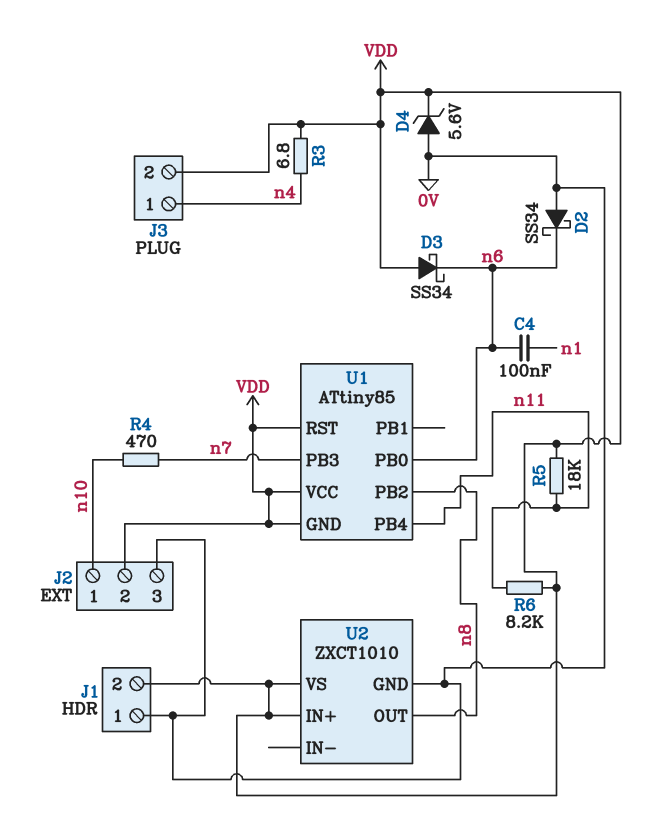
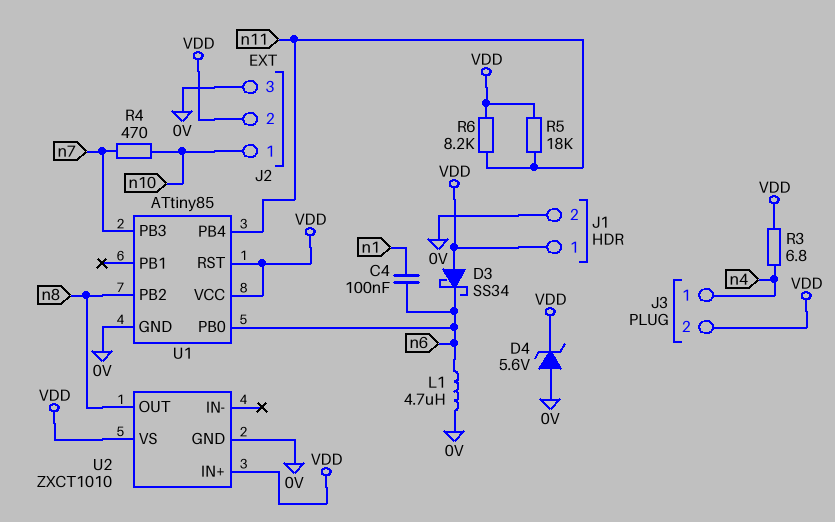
D2: schottky SS34 (A 0V, K n6) -> none
J1 pin 1: 0V -> VDD
J1 pin 2: VDD -> 0V
L1: none -> 4.7uH (0V, n6)
U1 pin GND: VDD -> 0V

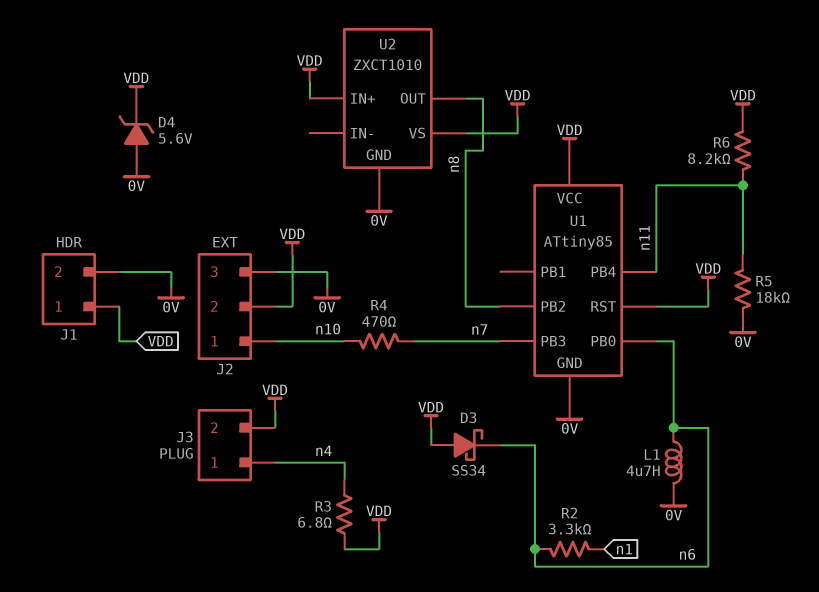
C4: 100nF (n1, n6) -> none
R2: none -> 3.3k (n1, n6)
R5: 18k (VDD, n11) -> 18k (0V, n11)

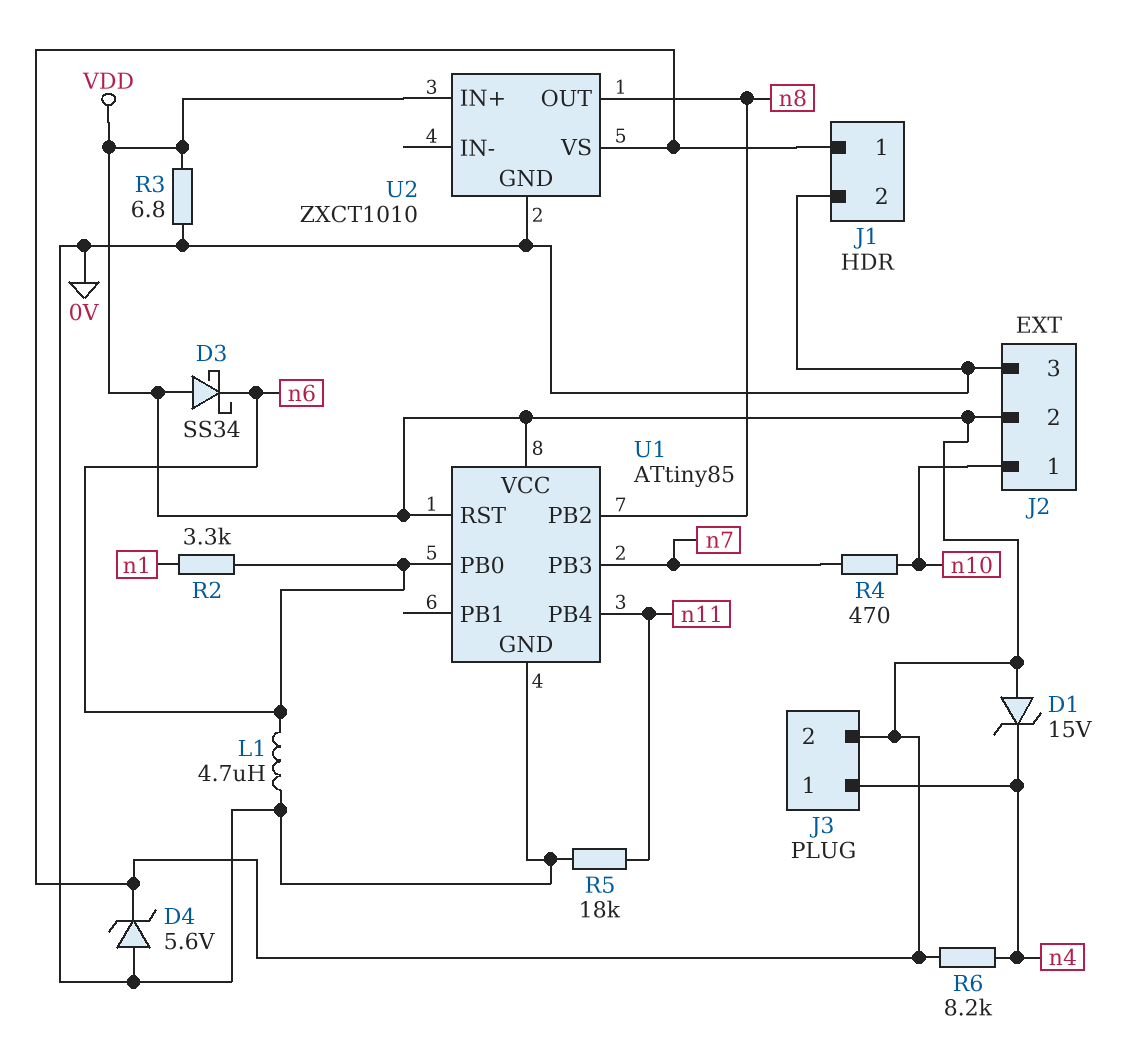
D1: none -> zener 15V (A VDD, K n4)
R3: 6.8 (VDD, n4) -> 6.8 (0V, VDD)
R6: 8.2k (VDD, n11) -> 8.2k (VDD, n4)

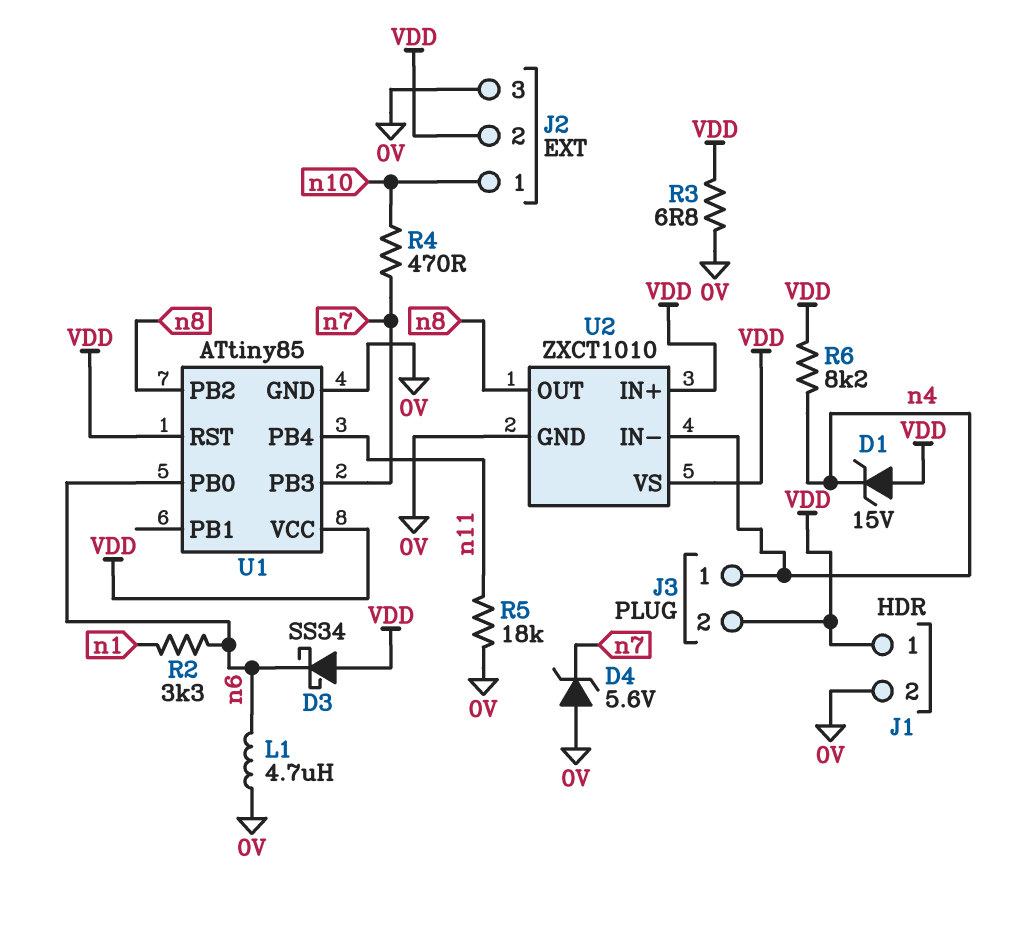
D4: zener 5.6V (A 0V, K VDD) -> zener 5.6V (A 0V, K n7)
U2 pin IN-: none -> n4

